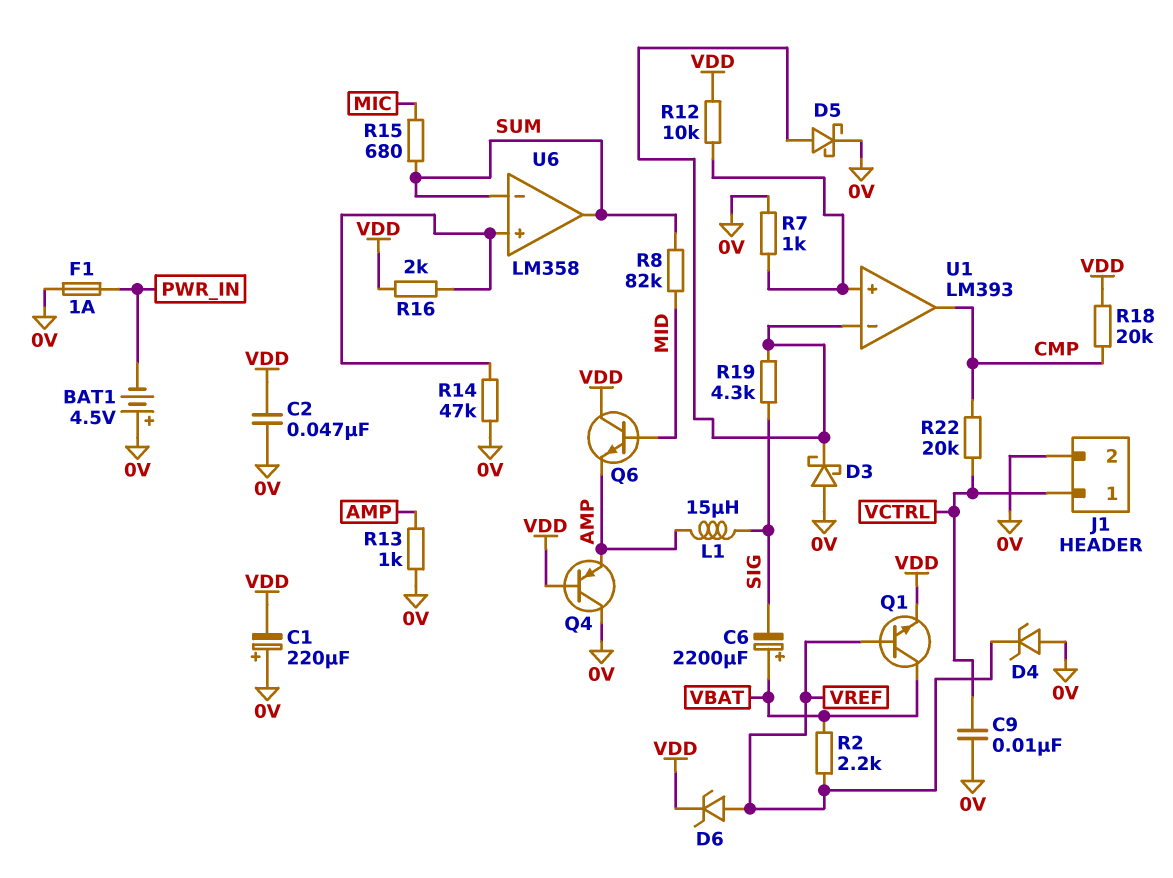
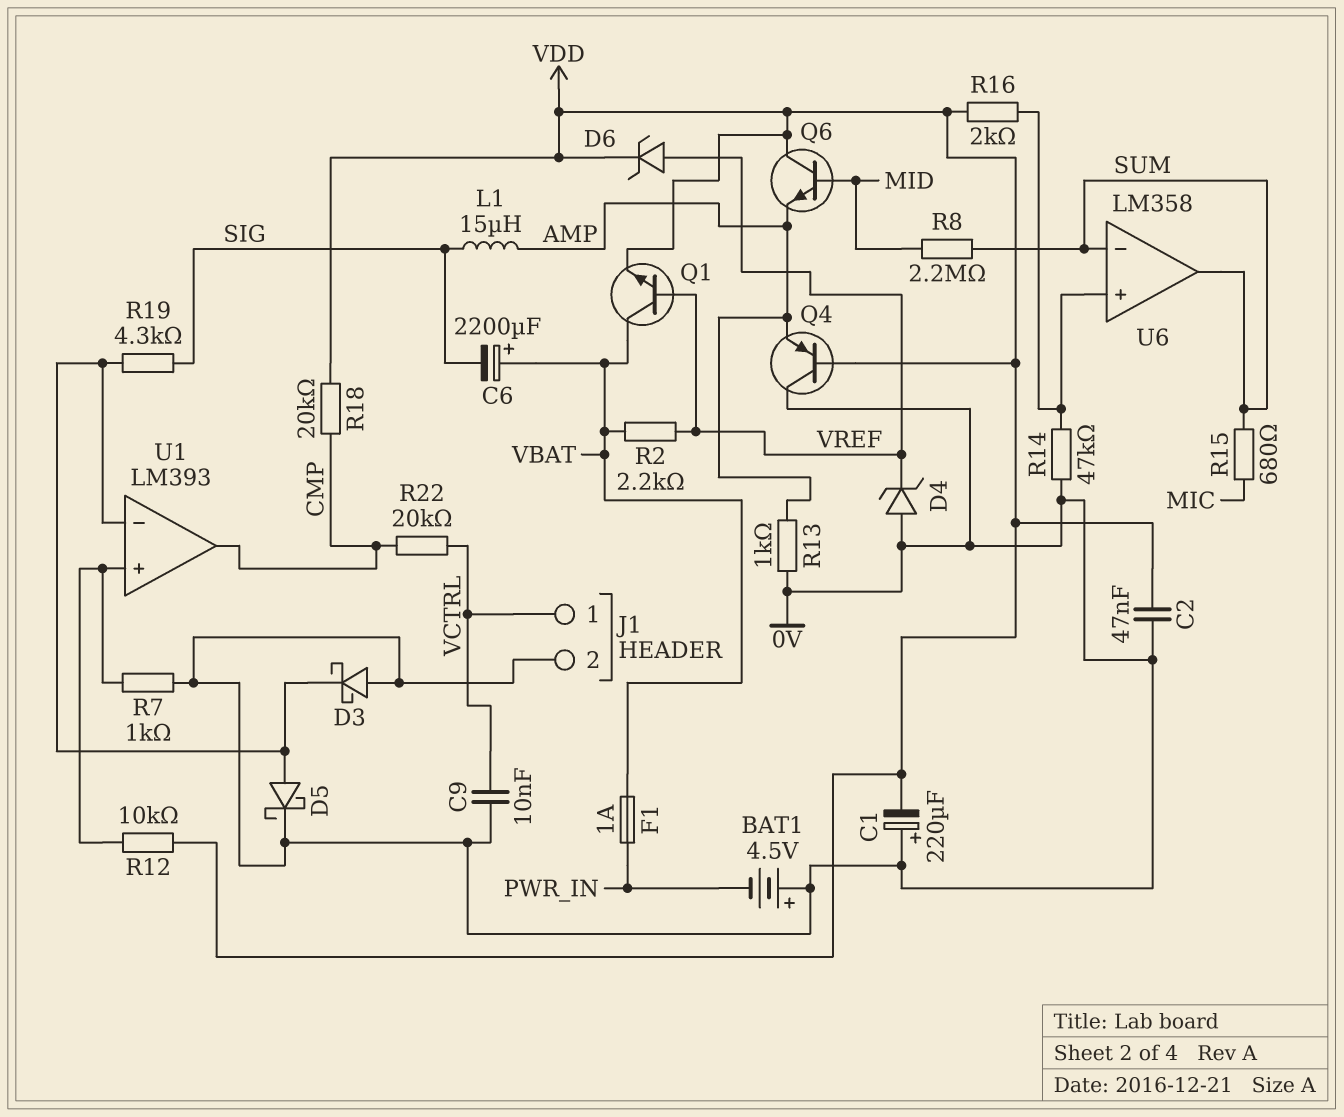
F1: 1A (0V, PWR_IN) -> 1A (PWR_IN, VBAT)
R8: 82k (MID, SUM) -> 2.2M (MID, SUM)

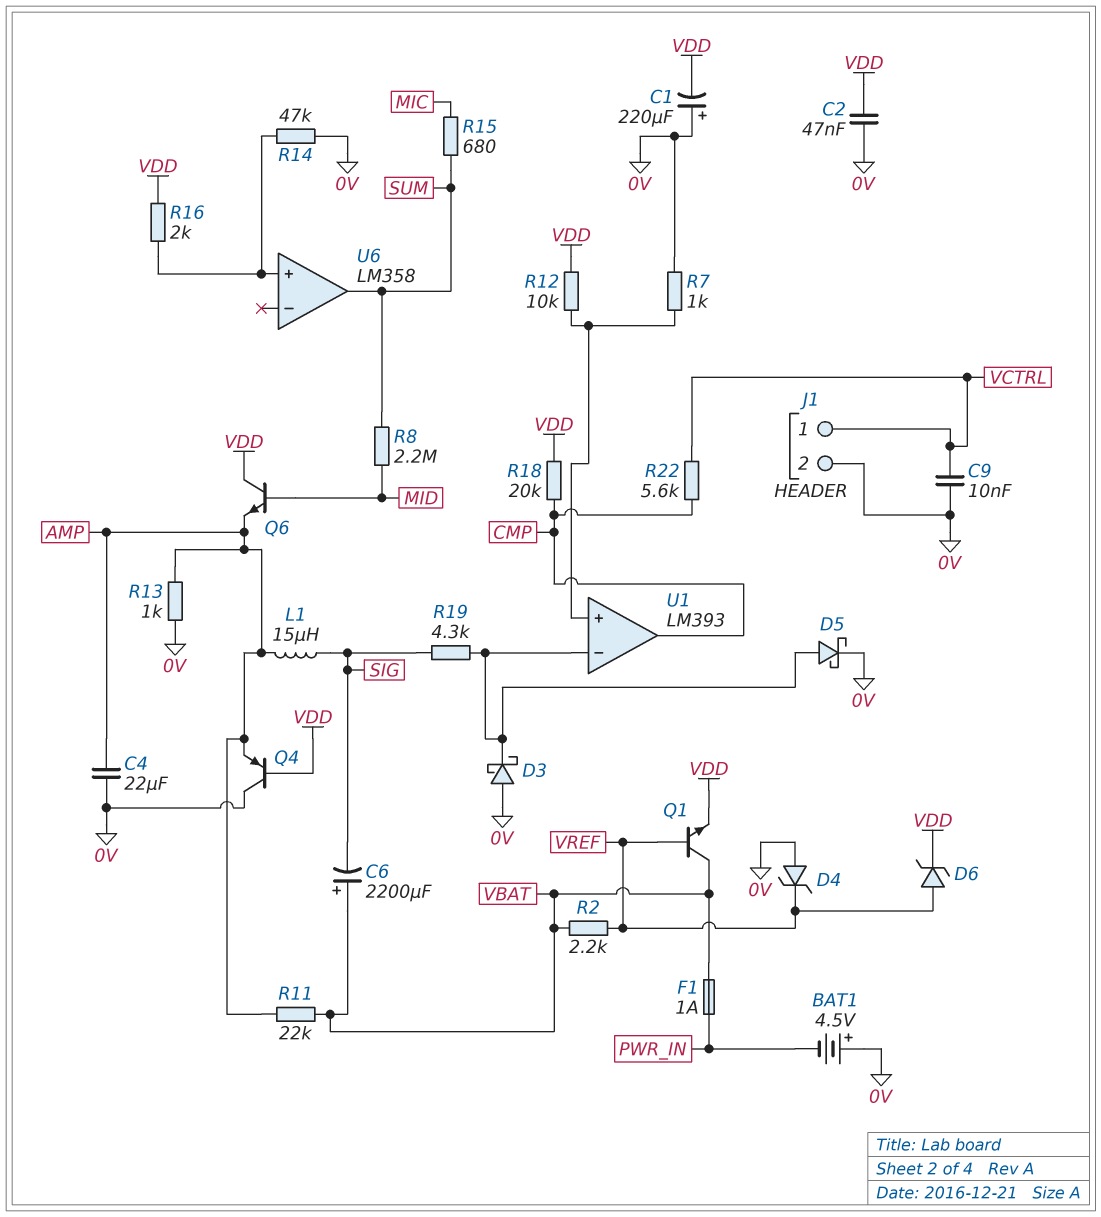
C4: none -> 22uF (0V, AMP)
R11: none -> 22k (AMP, VBAT)
R22: 20k (CMP, VCTRL) -> 5.6k (CMP, VCTRL)
U6 pin in-: SUM -> none

